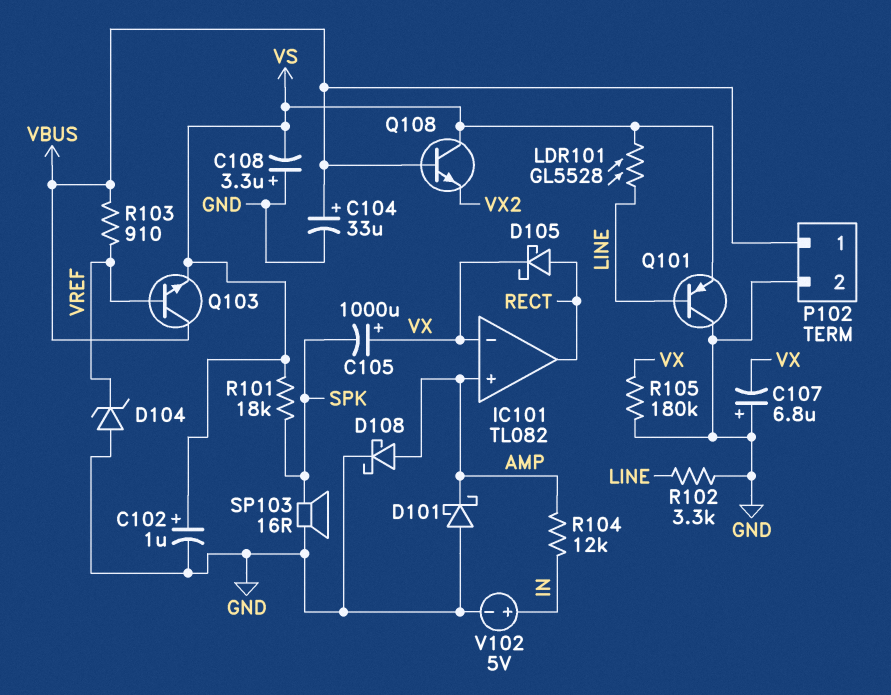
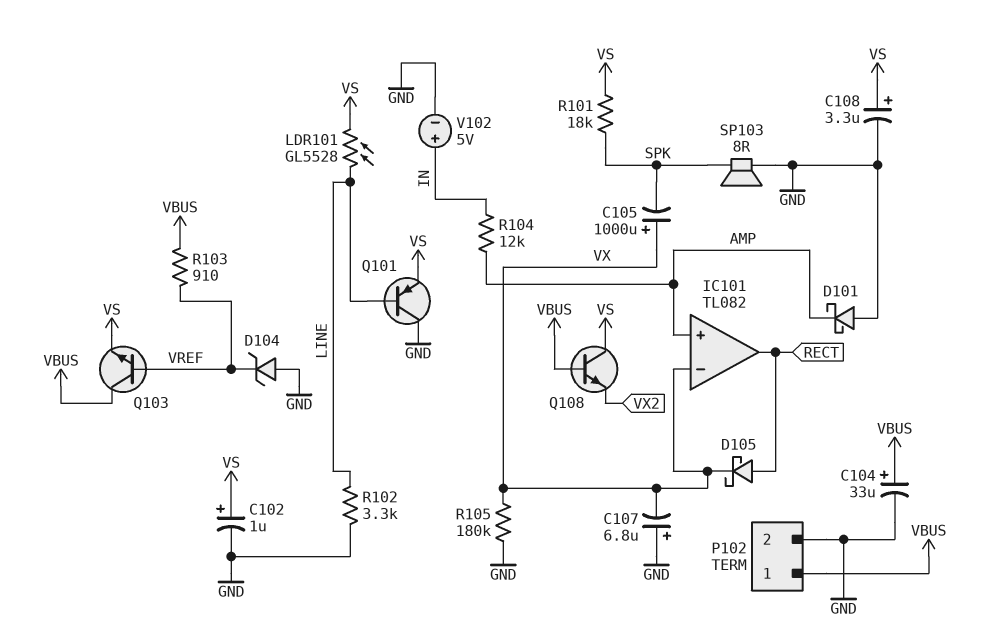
C108: 3.3uF (plus GND, minus VS) -> 3.3uF (plus VS, minus GND)
D108: schottky (A AMP, K GND) -> none
SP103: speaker 16R (GND, SPK) -> speaker 8R (GND, SPK)

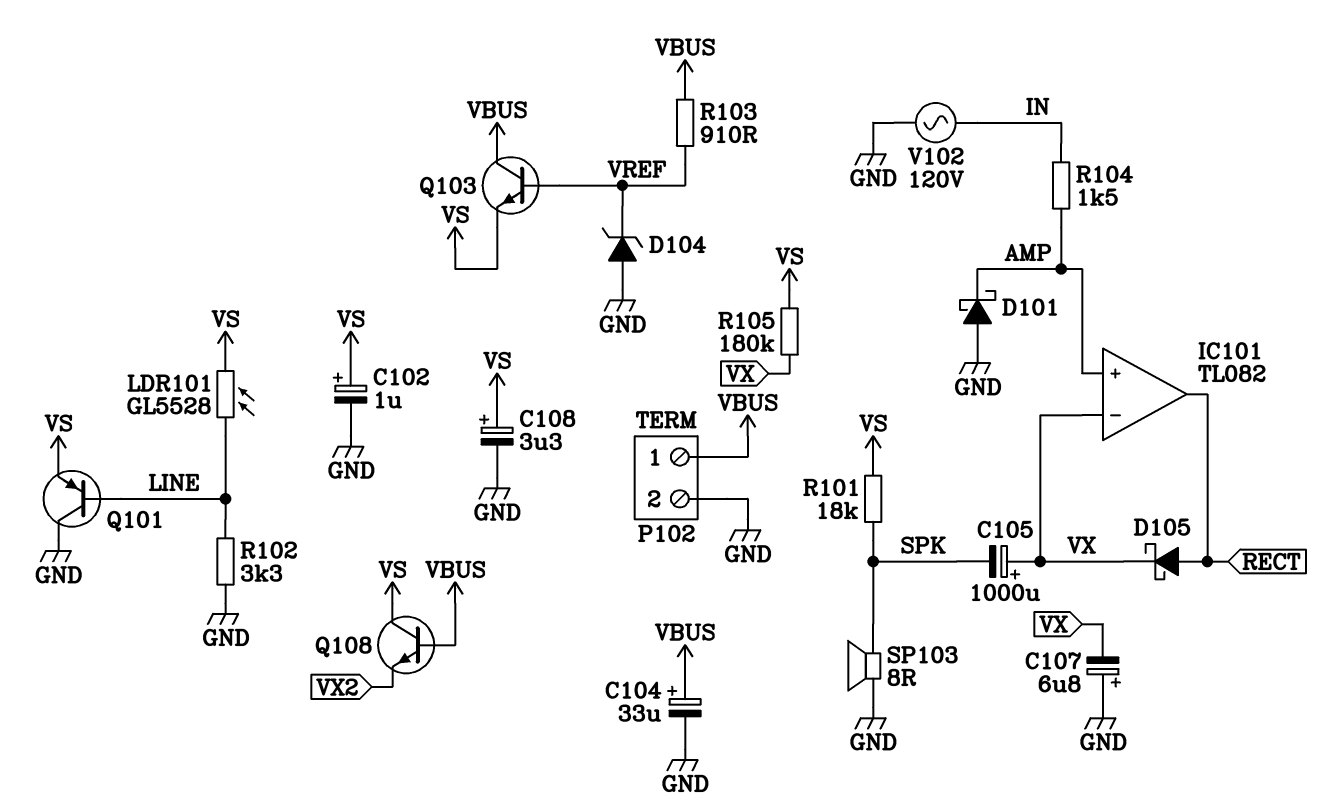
R104: 12k (AMP, IN) -> 1.5k (AMP, IN)
R105: 180k (GND, VX) -> 180k (VS, VX)
V102: 5V (plus IN, minus GND) -> AC 120V (GND, IN)

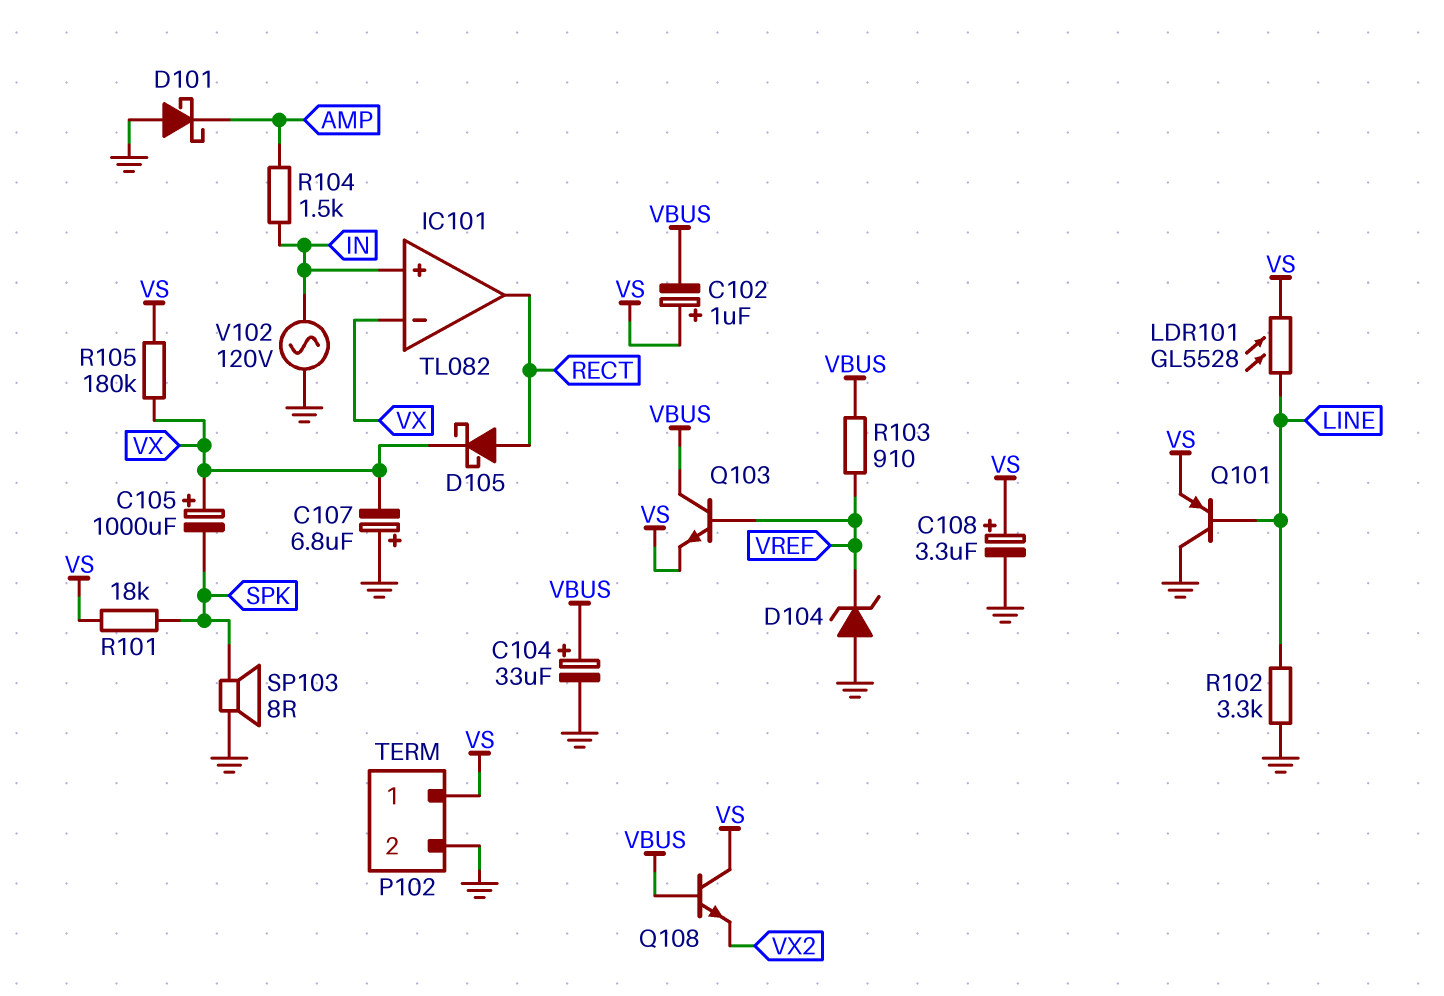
C102: 1uF (plus VS, minus GND) -> 1uF (plus VS, minus VBUS)
IC101 pin in+: AMP -> IN
P102 pin 1: VBUS -> VS

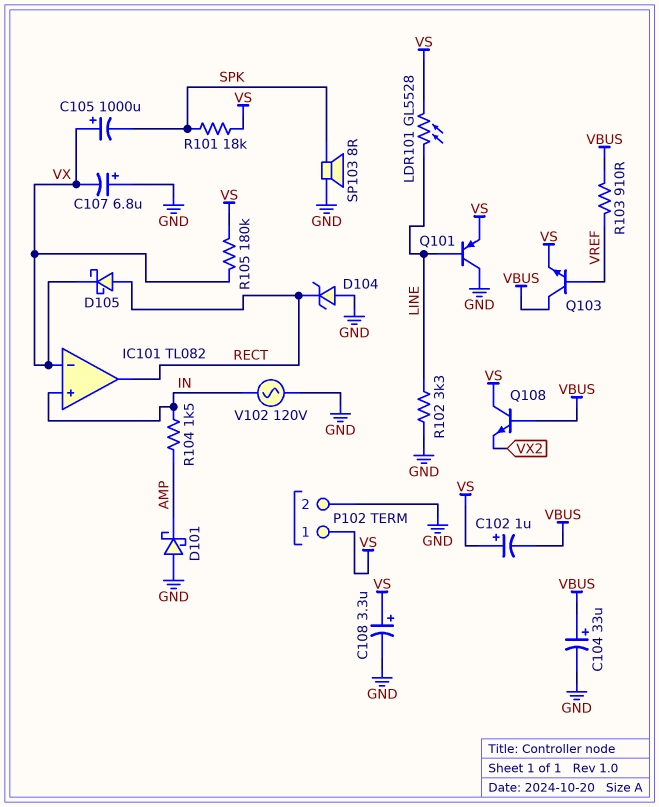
D104: zener (A GND, K VREF) -> zener (A GND, K RECT)

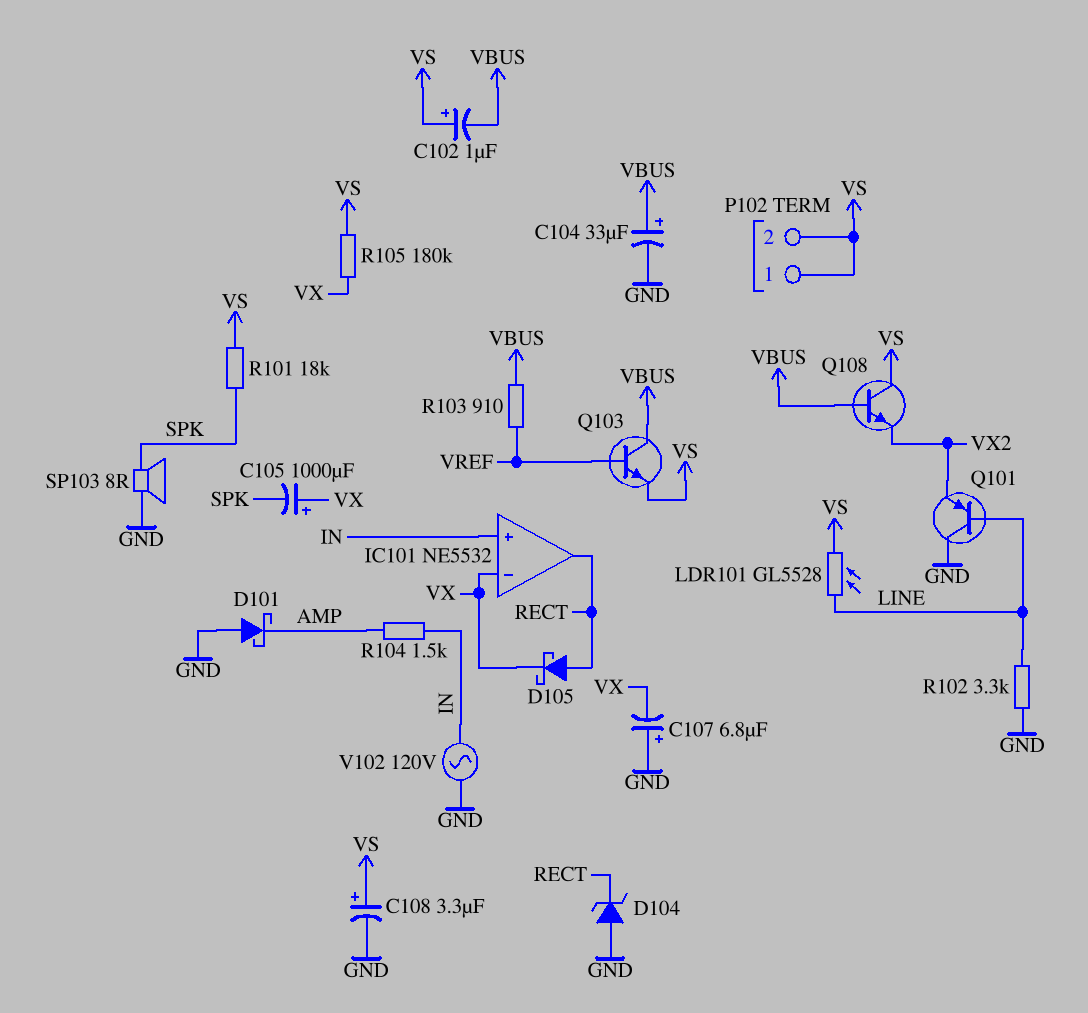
IC101: TL082 -> NE5532
P102 pin 2: GND -> VS
Q101: PNP (B LINE, C GND, E VS) -> PNP (B LINE, C GND, E VX2)

